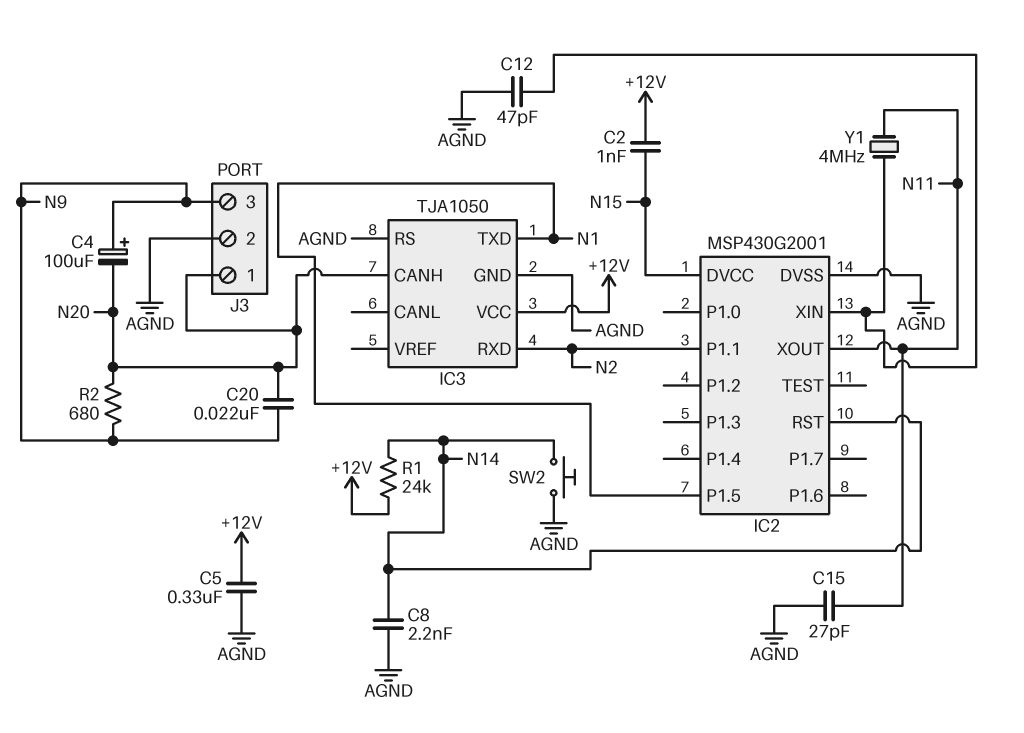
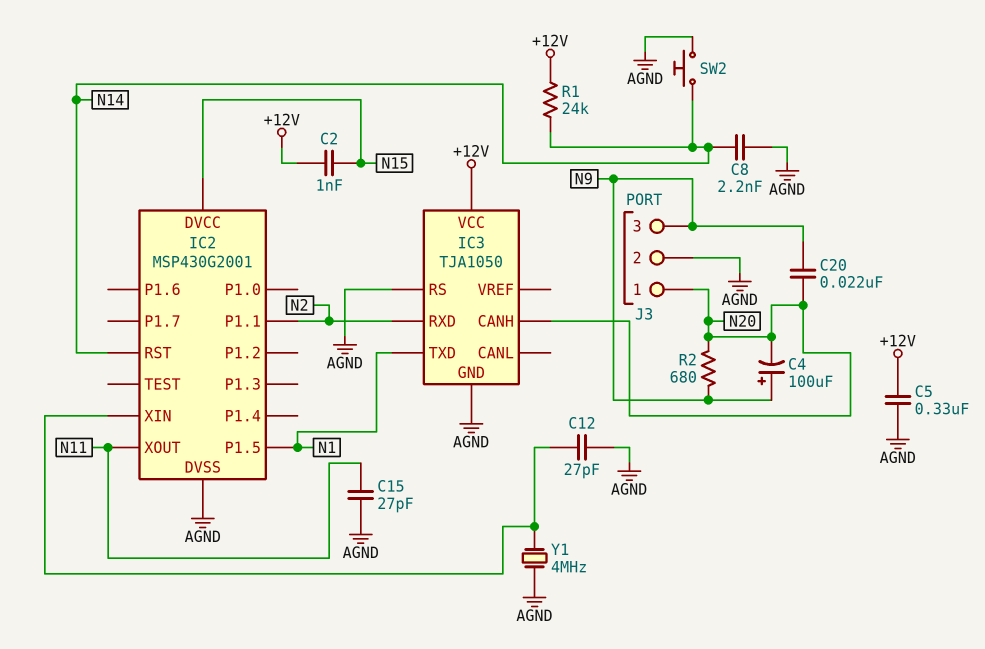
C12: 47pF (AGND, IC2/XIN) -> 27pF (AGND, IC2/XIN)
Y1: 4MHz (IC2/XIN, N11) -> 4MHz (AGND, IC2/XIN)

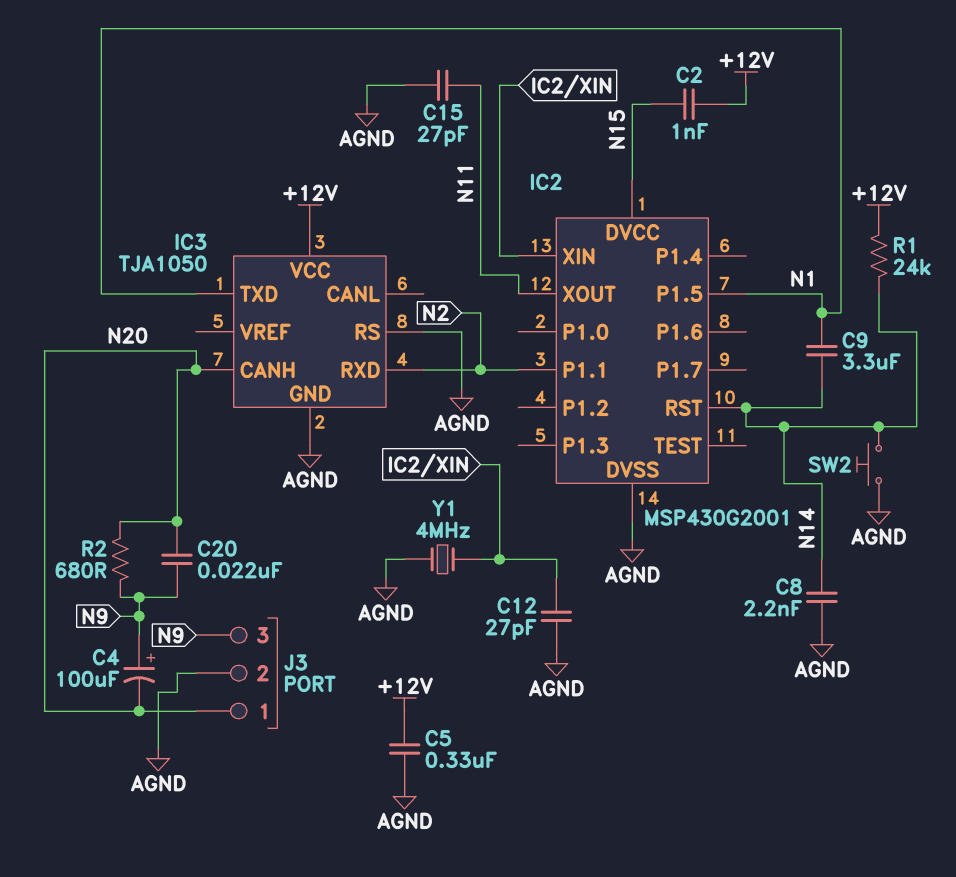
C9: none -> 3.3uF (N1, N14)

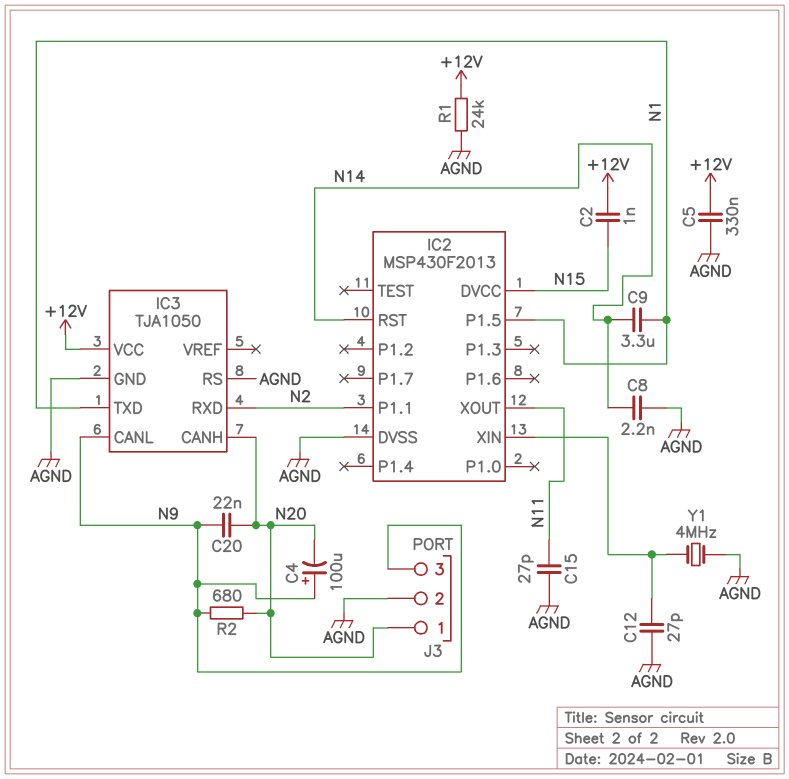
IC2: MSP430G2001 -> MSP430F2013
IC3 pin CANL: none -> N9
R1: 24k (+12V, N14) -> 24k (+12V, AGND)
SW2: button (AGND, N14) -> none

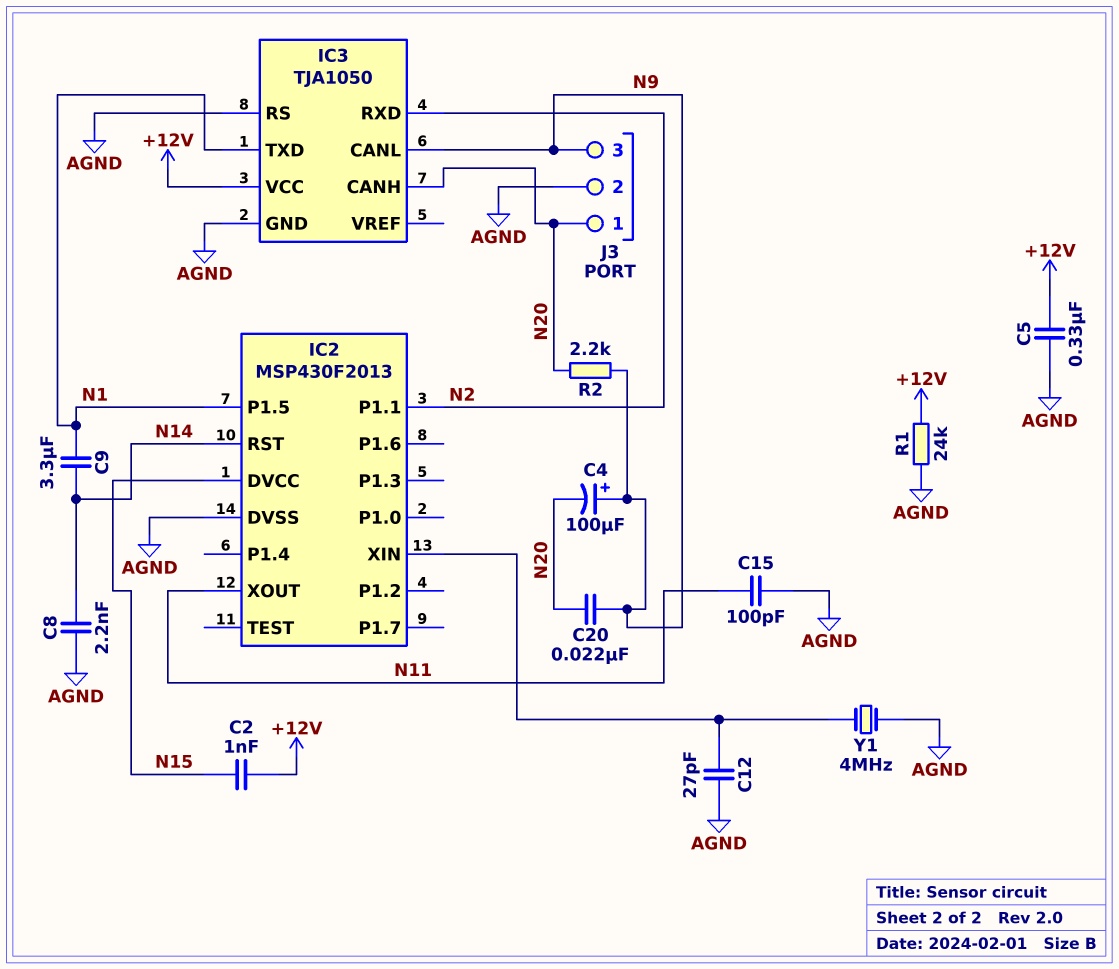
C15: 27pF (AGND, N11) -> 100pF (AGND, N11)
R2: 680 (N9, N20) -> 2.2k (N9, N20)

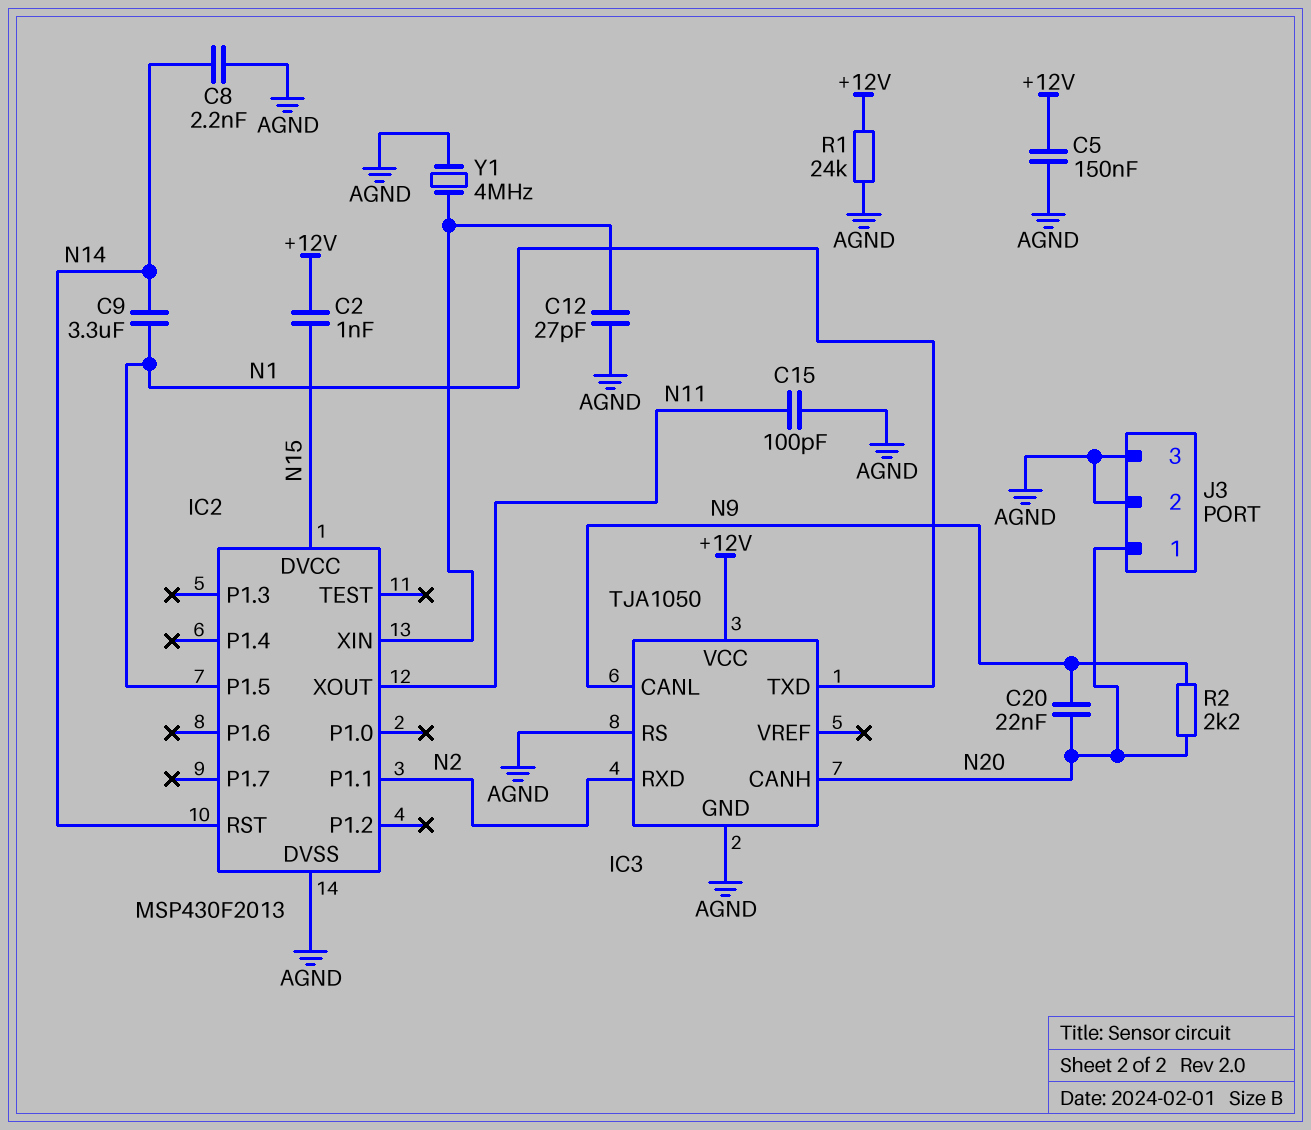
C4: 100uF (plus N9, minus N20) -> none
C5: 330nF (+12V, AGND) -> 150nF (+12V, AGND)
J3 pin 3: N9 -> AGND

